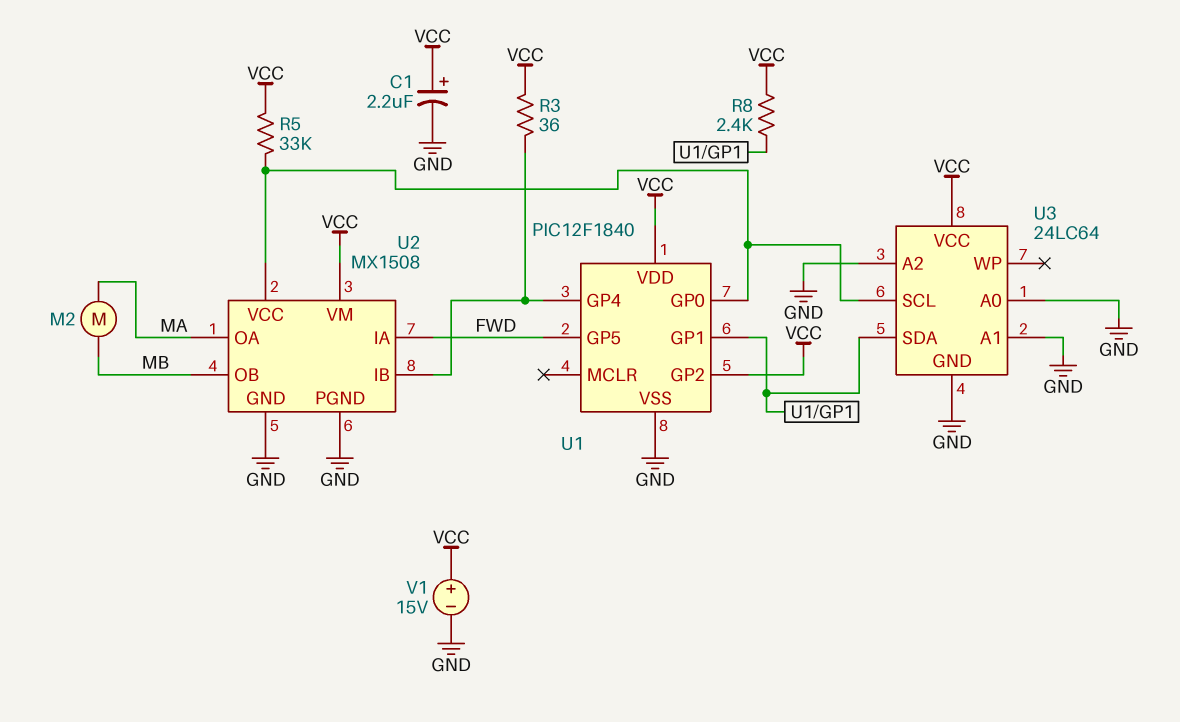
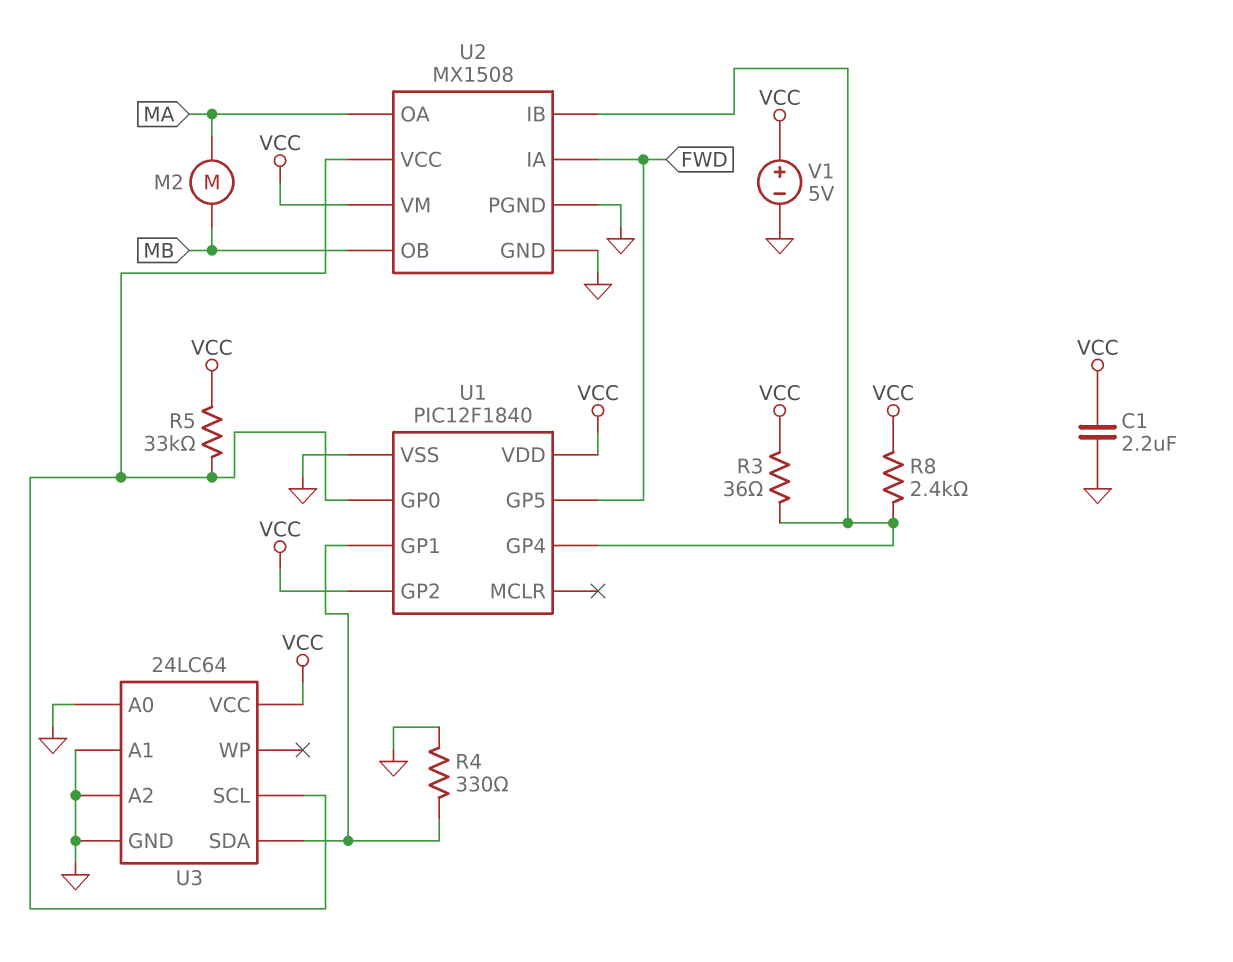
C1: 2.2uF (plus VCC, minus GND) -> 2.2uF (GND, VCC)
R4: none -> 330 (GND, U1/GP1)
R8: 2.4k (U1/GP1, VCC) -> 2.4k (U1/GP4, VCC)
V1: 15V (plus VCC, minus GND) -> 5V (plus VCC, minus GND)

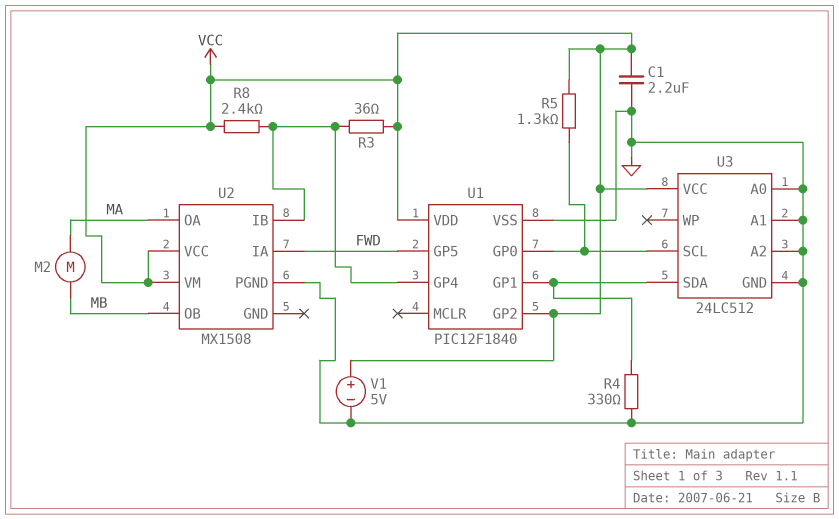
R5: 33k (U1/GP0, VCC) -> 1.3k (U1/GP0, VCC)
U2 pin GND: GND -> none
U2 pin VCC: U1/GP0 -> VCC
U3: 24LC64 -> 24LC512

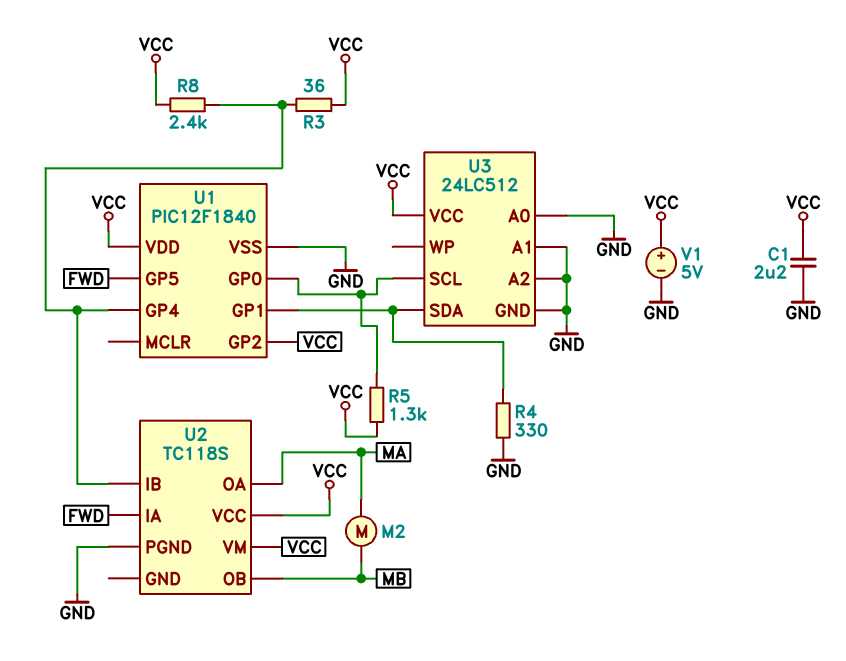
U2: MX1508 -> TC118S

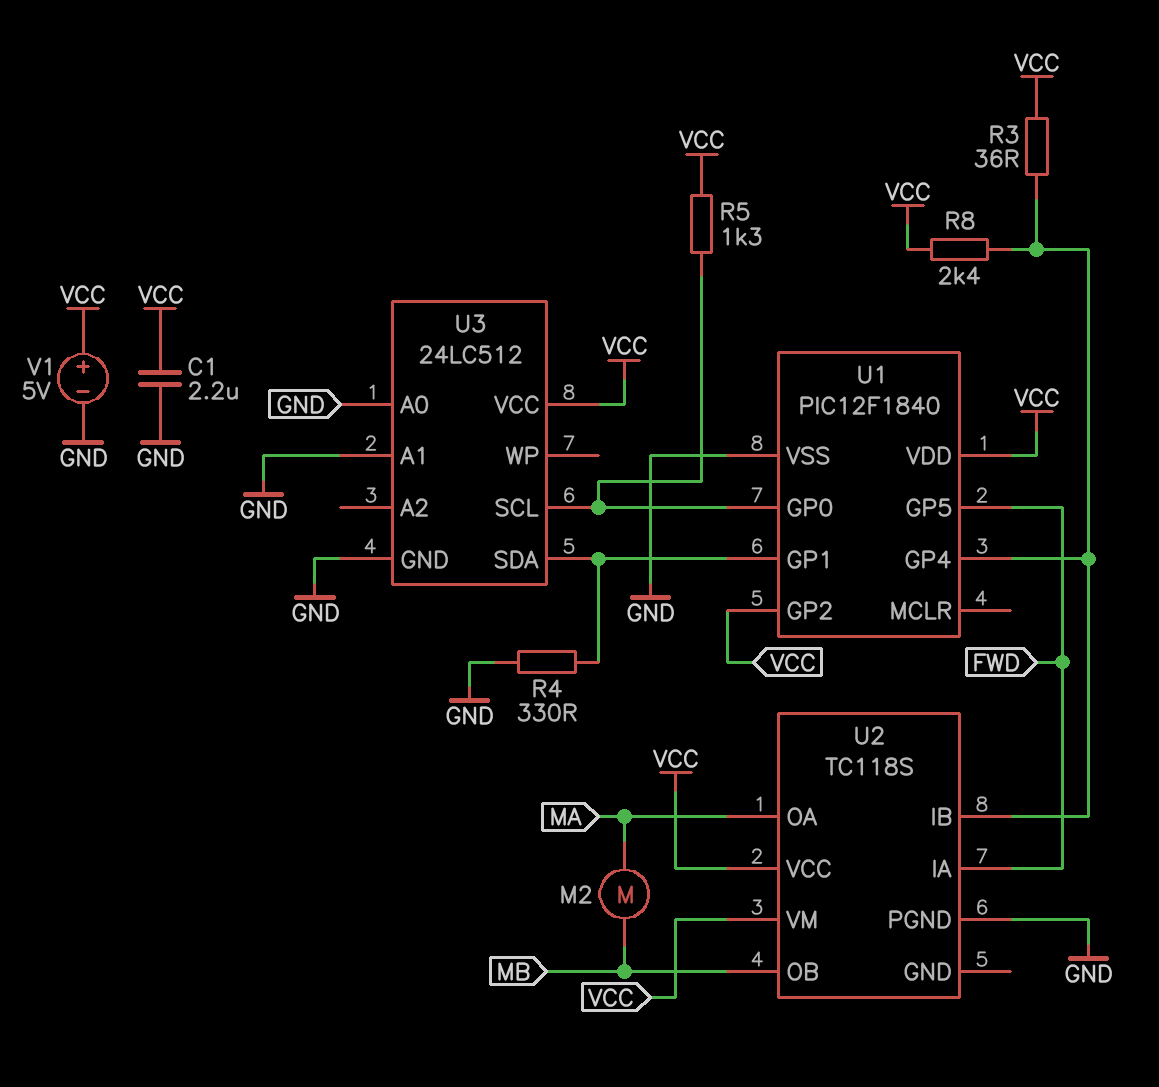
U3 pin A2: GND -> none

